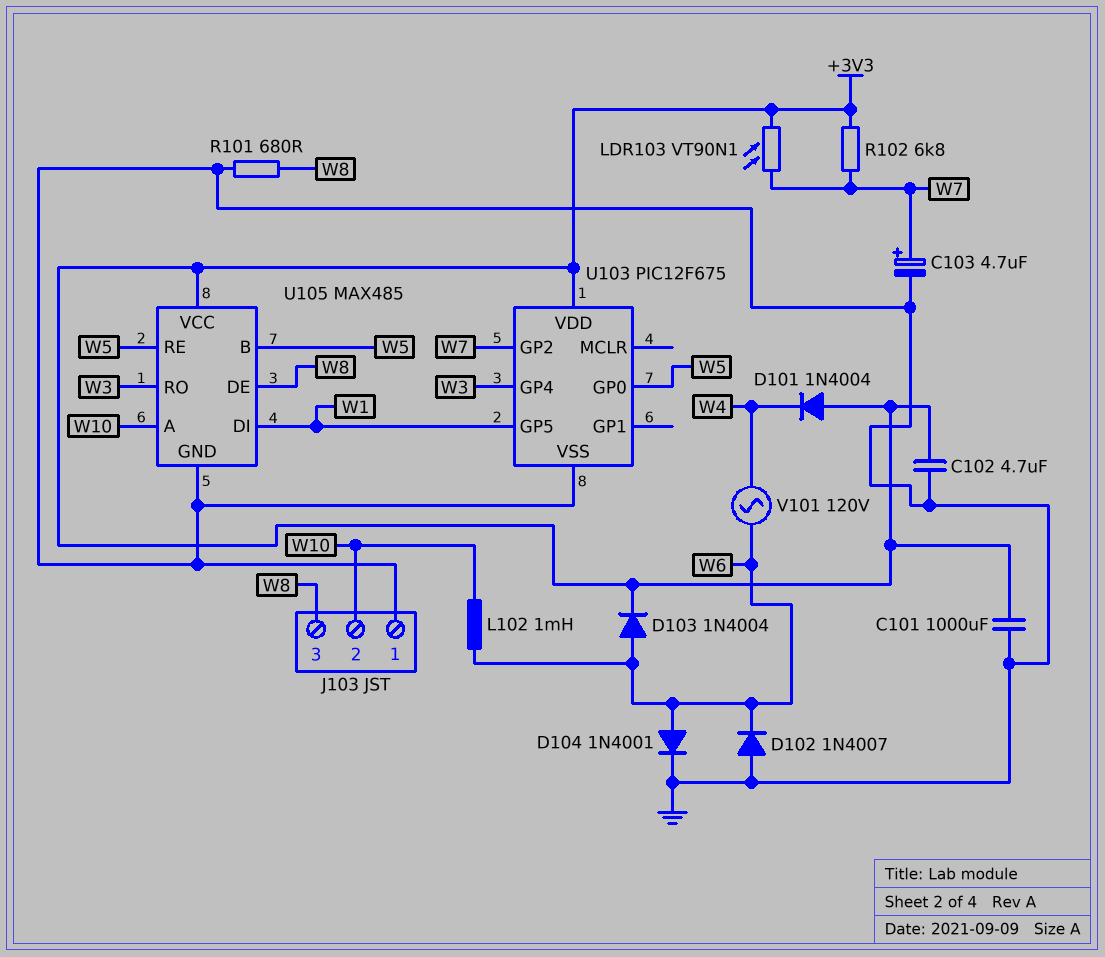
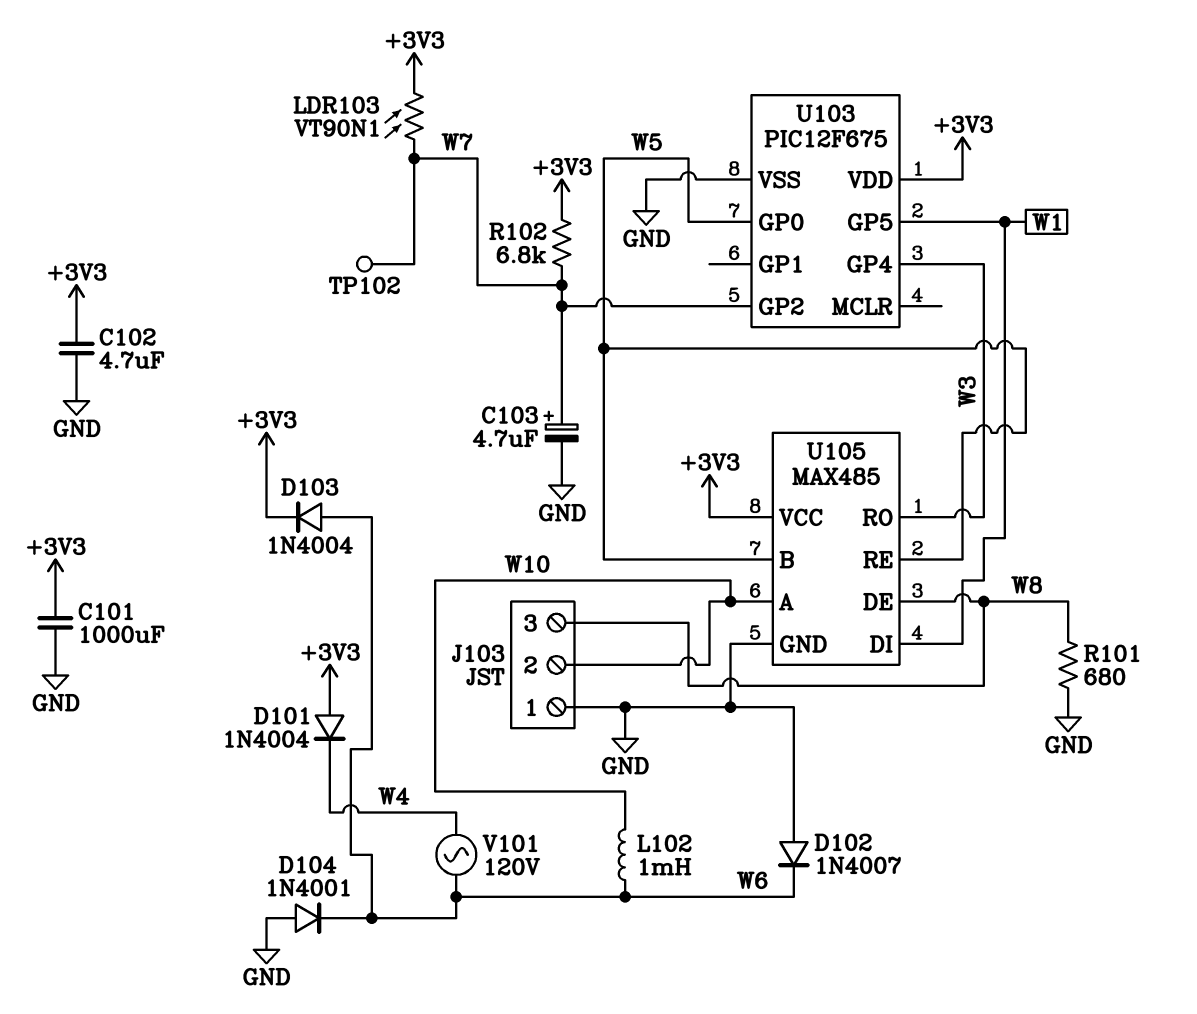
D104: diode 1N4001 (A W6, K GND) -> diode 1N4001 (A GND, K W6)
TP102: none -> test point (W7)

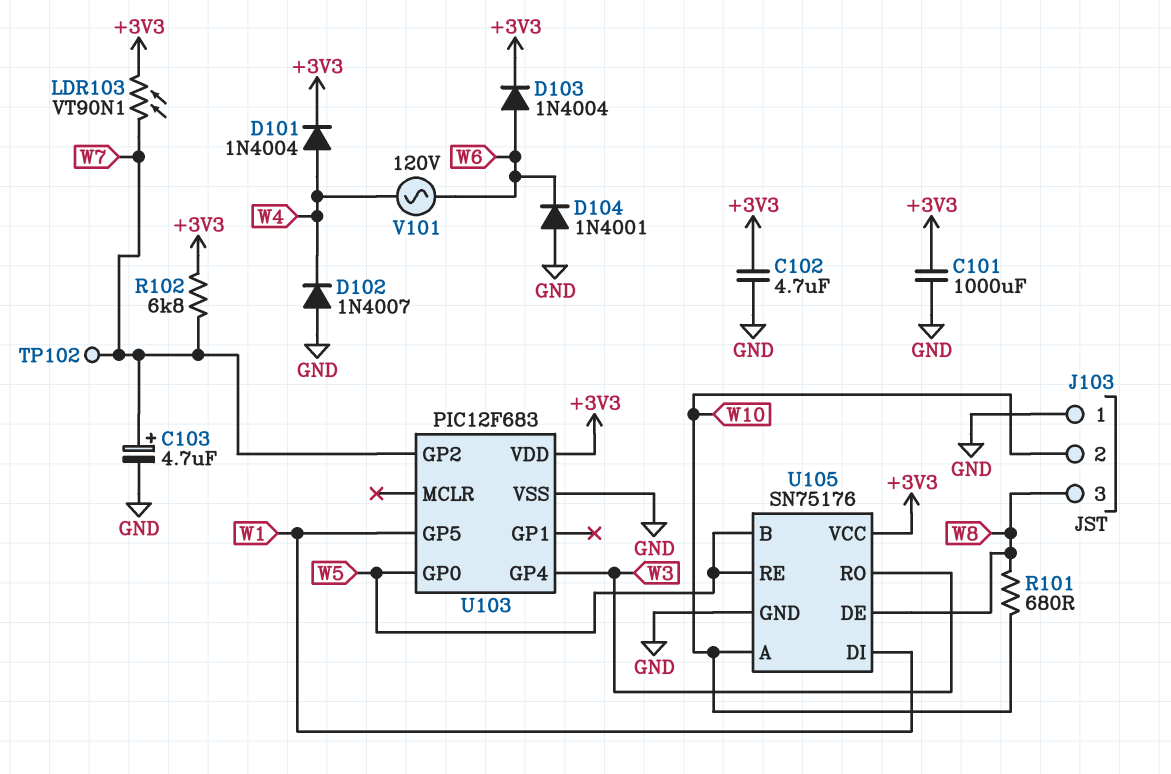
D101: diode 1N4004 (A +3V3, K W4) -> diode 1N4004 (A W4, K +3V3)
D102: diode 1N4007 (A GND, K W6) -> diode 1N4007 (A GND, K W4)
L102: 1mH (W6, W10) -> none
R101: 680 (GND, W8) -> 680 (W8, W10)
U103: PIC12F675 -> PIC12F683
U105: MAX485 -> SN75176

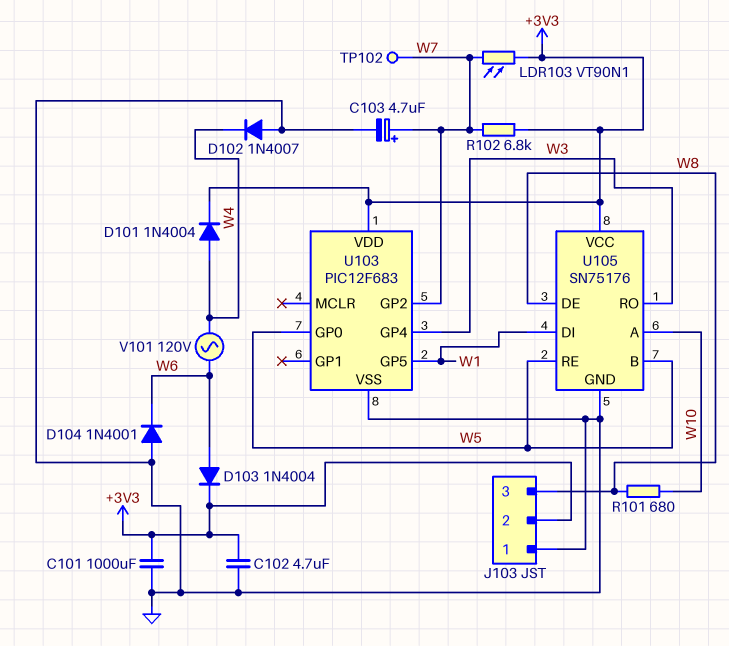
J103 pin 2: W10 -> +3V3

